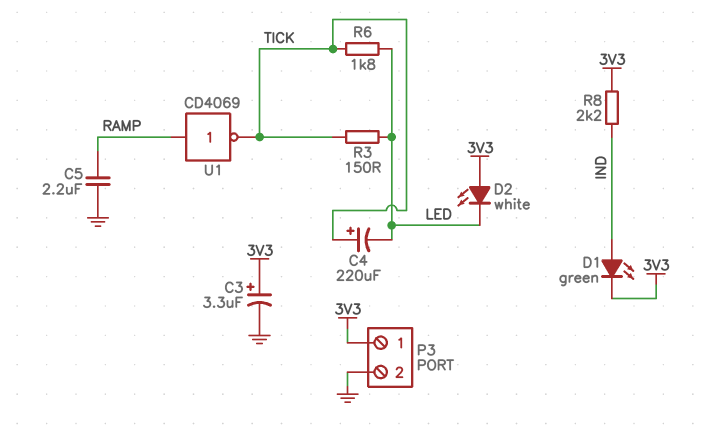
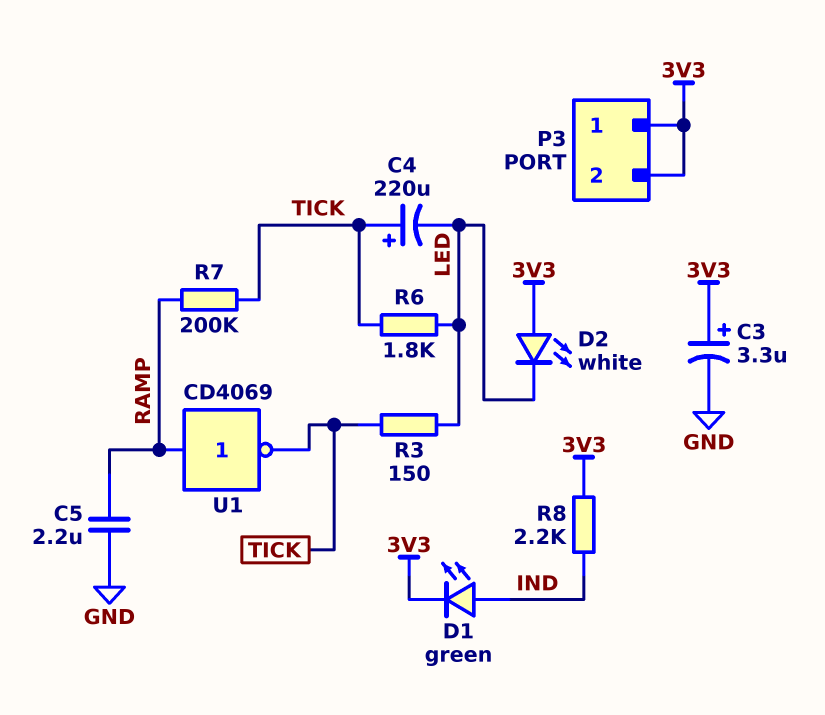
P3 pin 2: GND -> 3V3
R7: none -> 200k (RAMP, TICK)

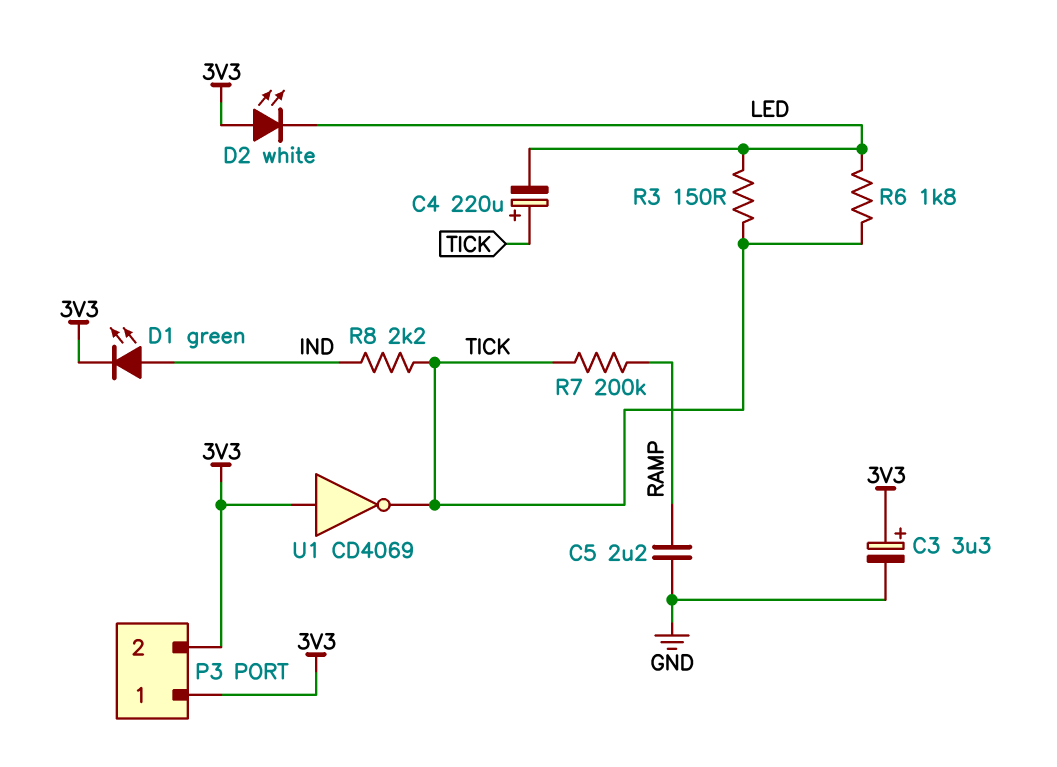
R8: 2.2k (3V3, IND) -> 2.2k (IND, TICK)
U1: NOT CD4069 (in RAMP, out TICK) -> NOT CD4069 (in 3V3, out TICK)

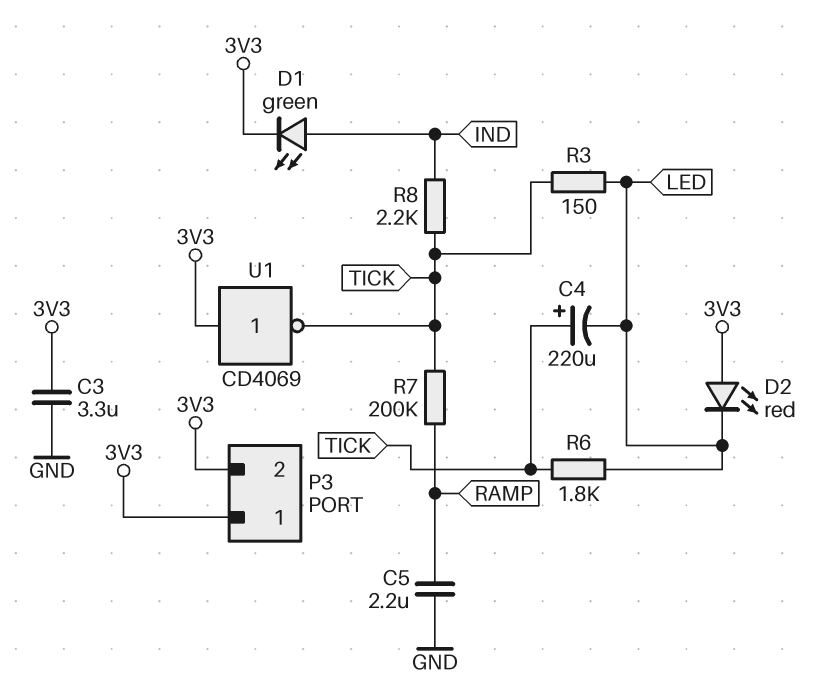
C3: 3.3uF (plus 3V3, minus GND) -> 3.3uF (3V3, GND)
D2: LED white (A 3V3, K LED) -> LED red (A 3V3, K LED)

